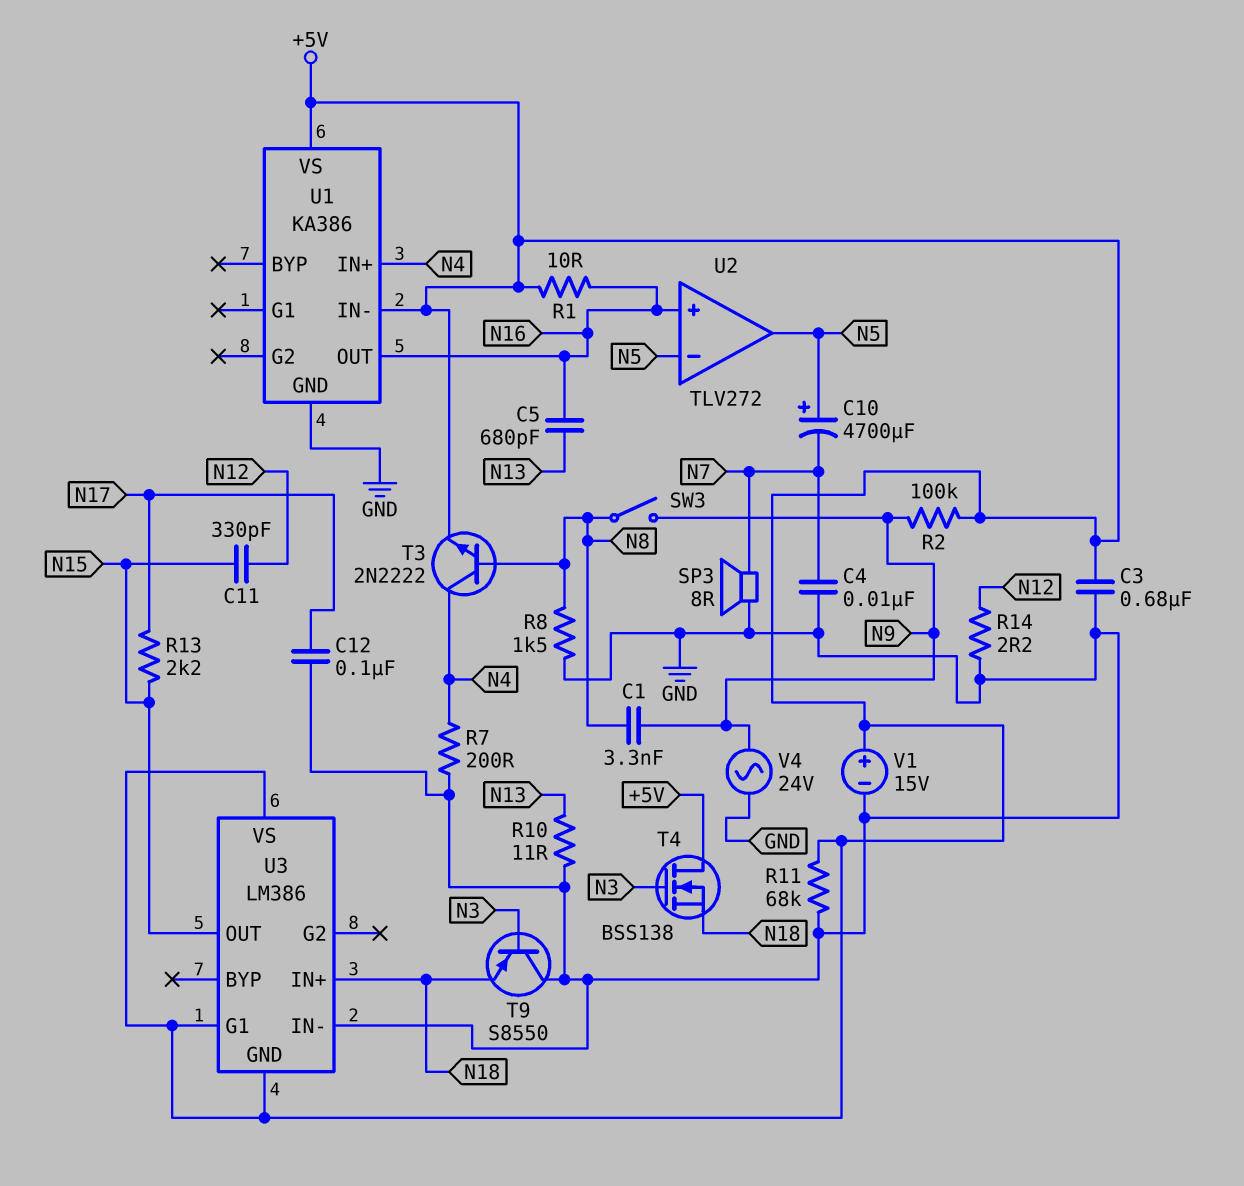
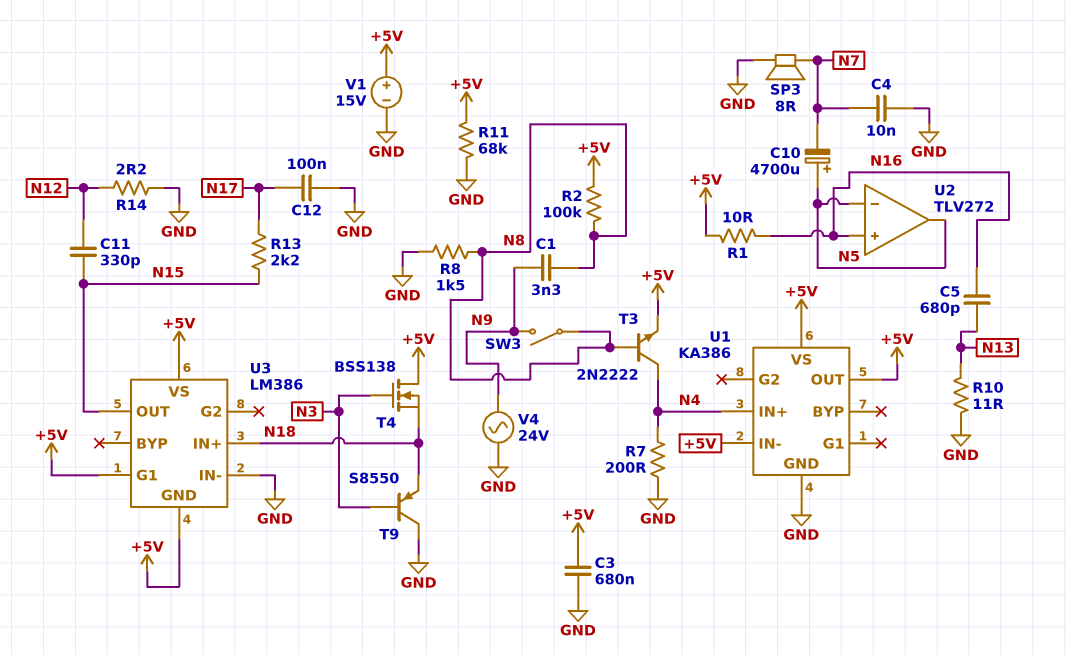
R2: 100k (+5V, N9) -> 100k (+5V, N8)
U1 pin OUT: N16 -> +5V

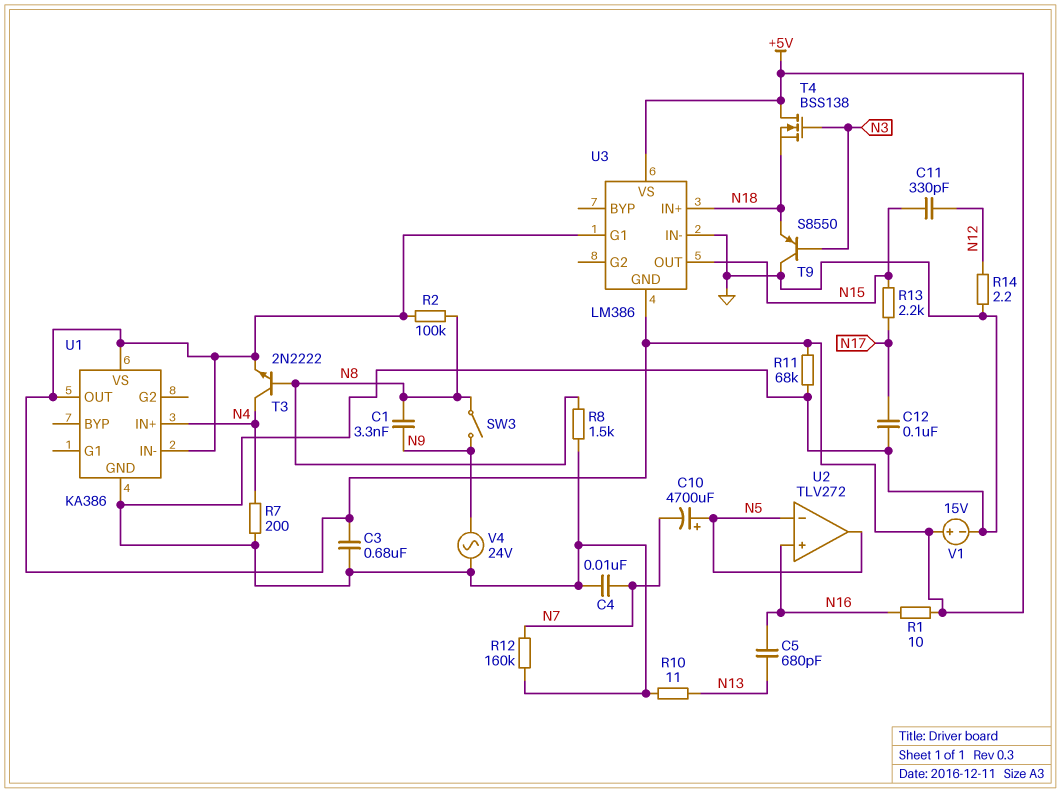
R12: none -> 160k (GND, N7)
SP3: speaker 8R (GND, N7) -> none

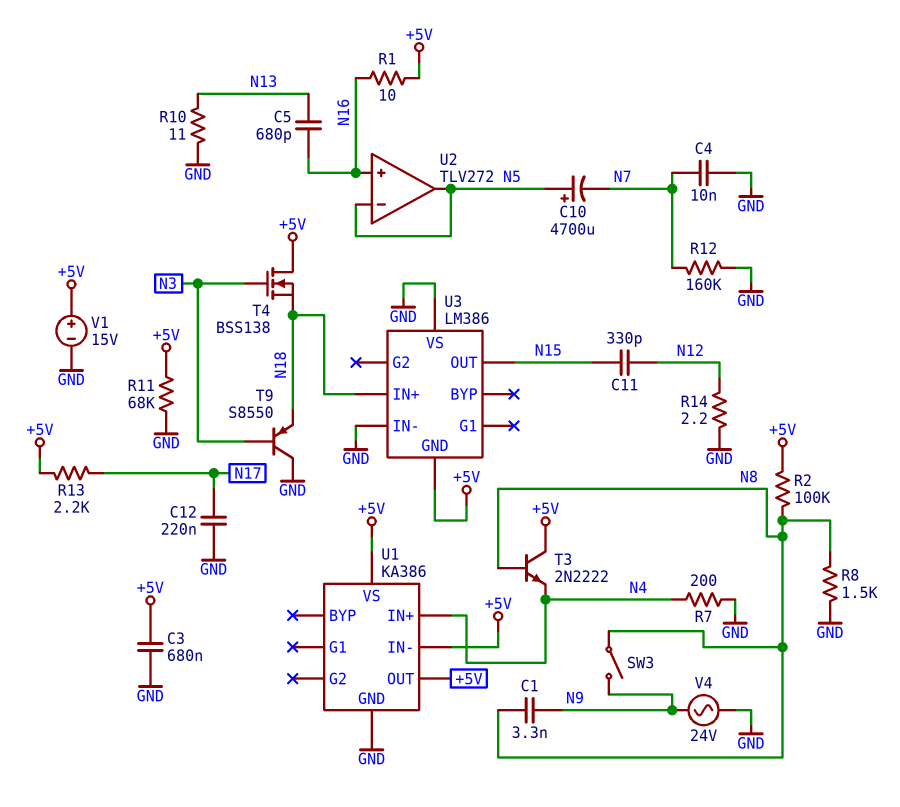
C12: 100nF (GND, N17) -> 220nF (GND, N17)
R13: 2.2k (N15, N17) -> 2.2k (+5V, N17)
T3: NPN 2N2222 (B N8, C N4, E +5V) -> NPN 2N2222 (B N8, C +5V, E N4)
U3 pin G1: +5V -> none
U3 pin VS: +5V -> GND

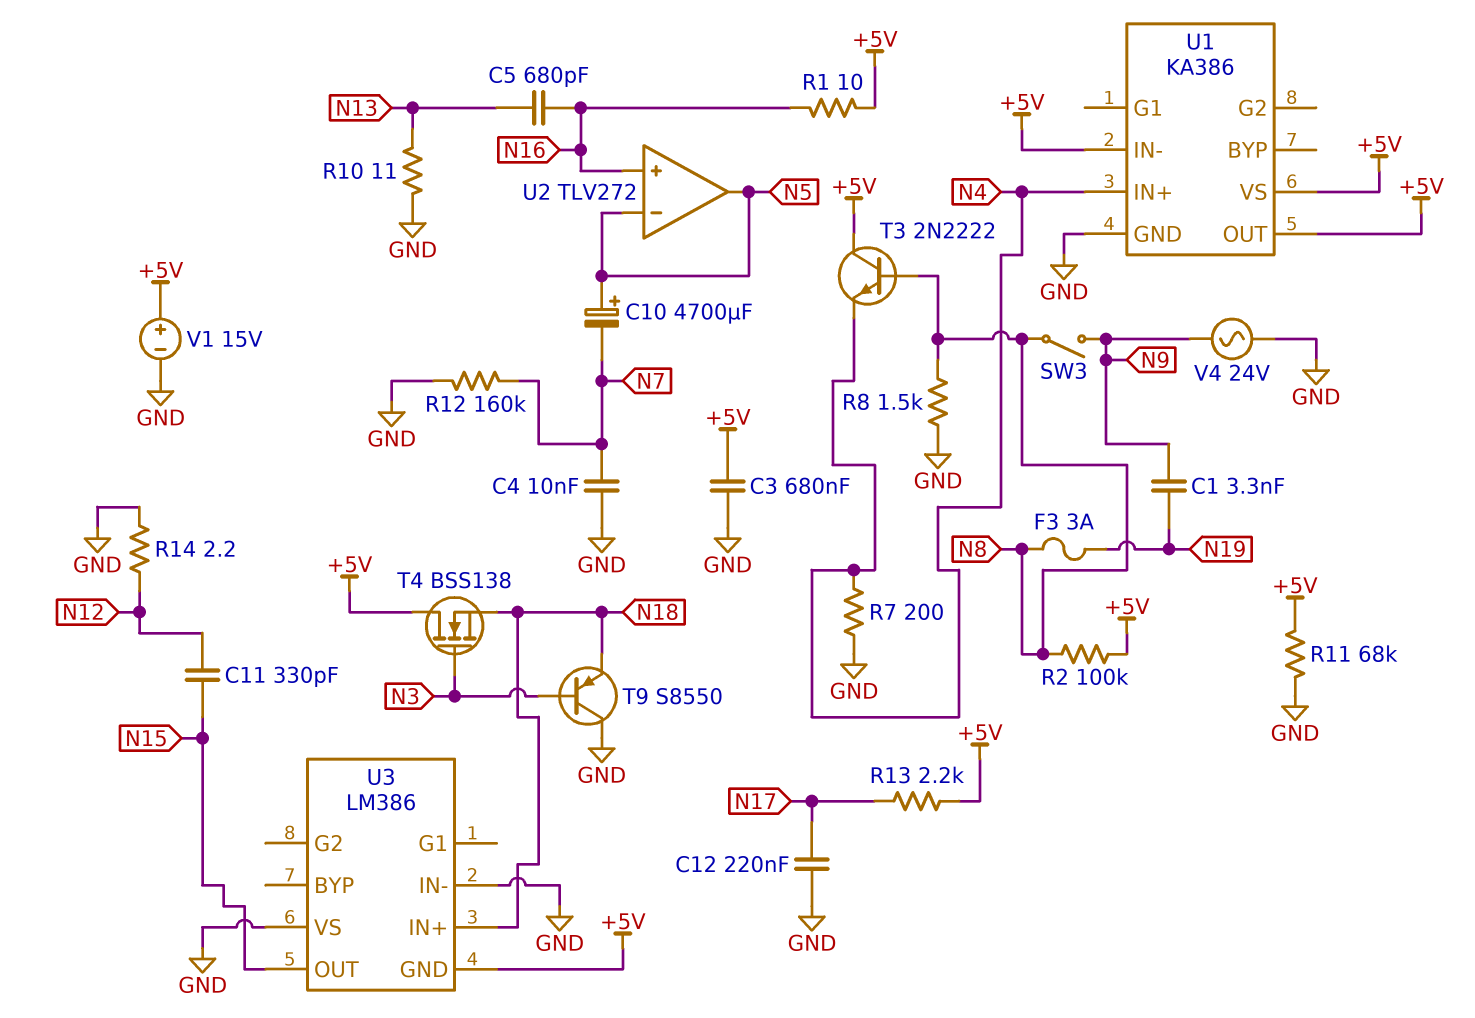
C1: 3.3nF (N8, N9) -> 3.3nF (N9, N19)
F3: none -> 3A (N8, N19)

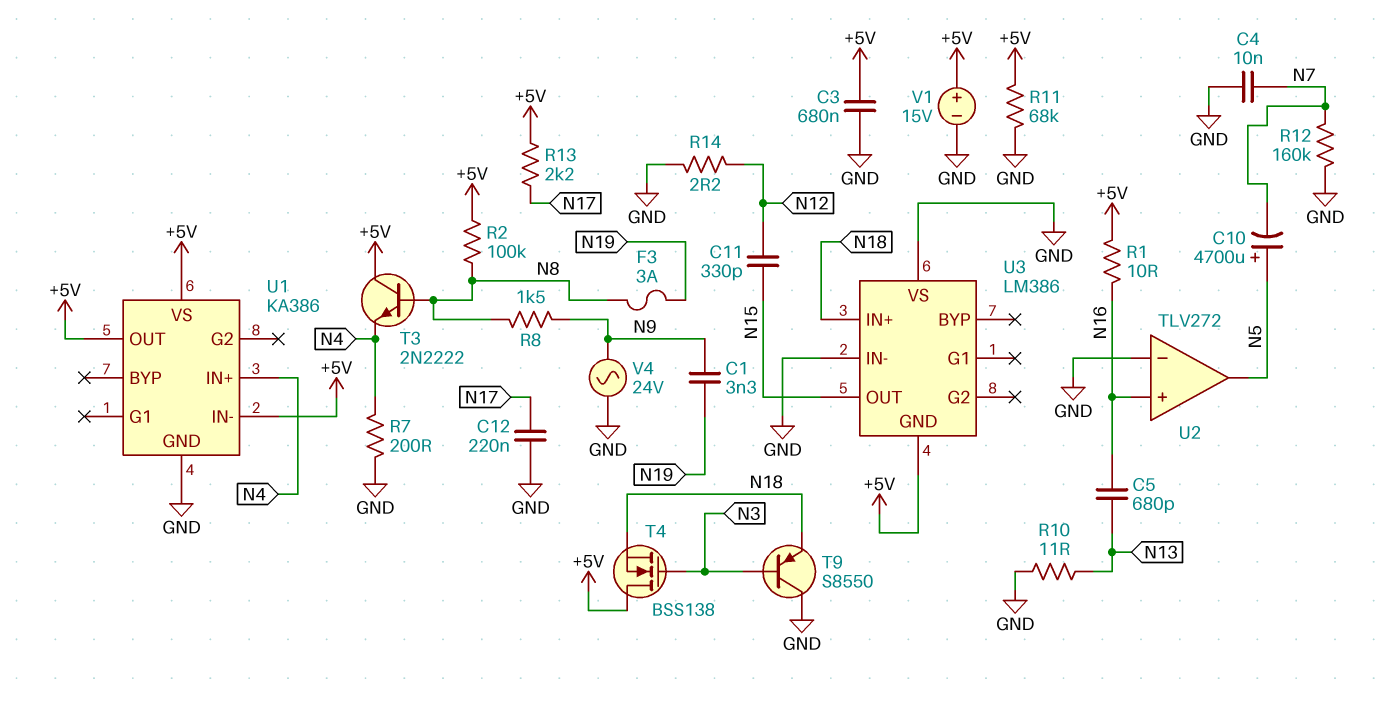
R8: 1.5k (GND, N8) -> 1.5k (N8, N9)
SW3: switch (N8, N9) -> none
U2 pin in-: N5 -> GND

